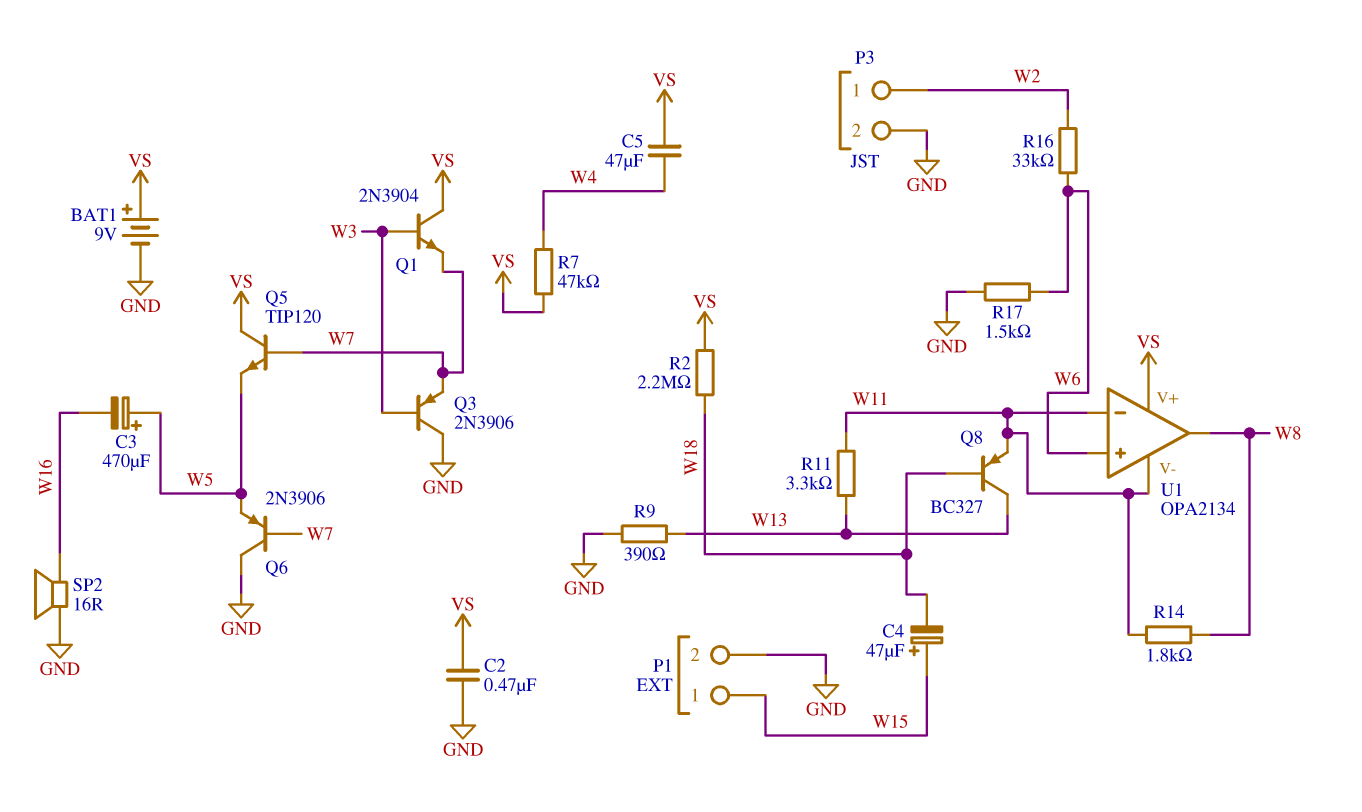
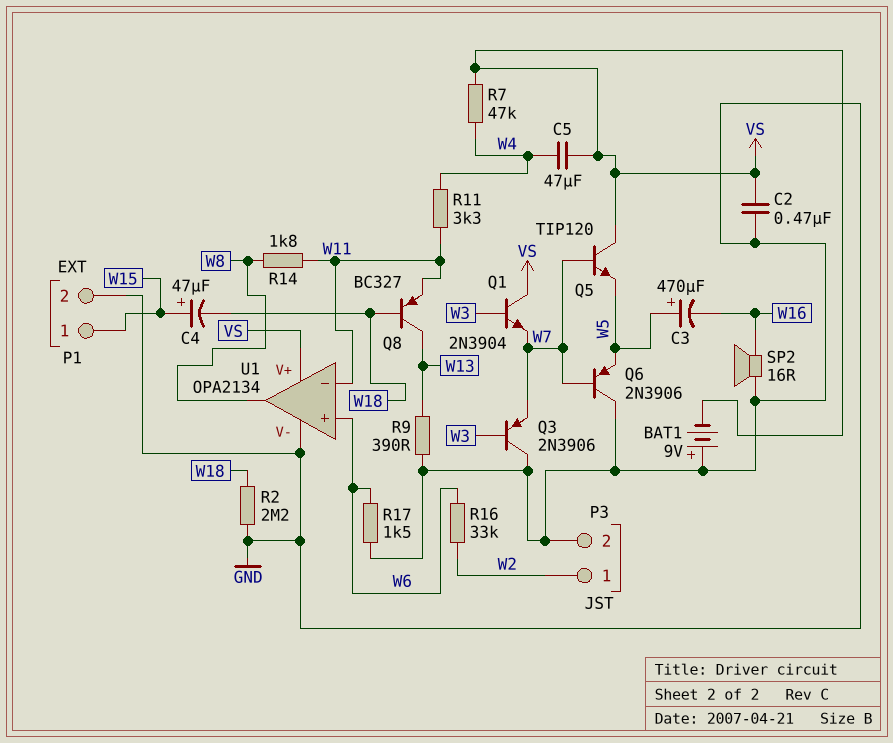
BAT1: 9V (plus VS, minus GND) -> 9V (plus GND, minus VS)
R2: 2.2M (VS, W18) -> 2.2M (GND, W18)
R11: 3.3k (W11, W13) -> 3.3k (W4, W11)
U1 pin V-: W11 -> GND

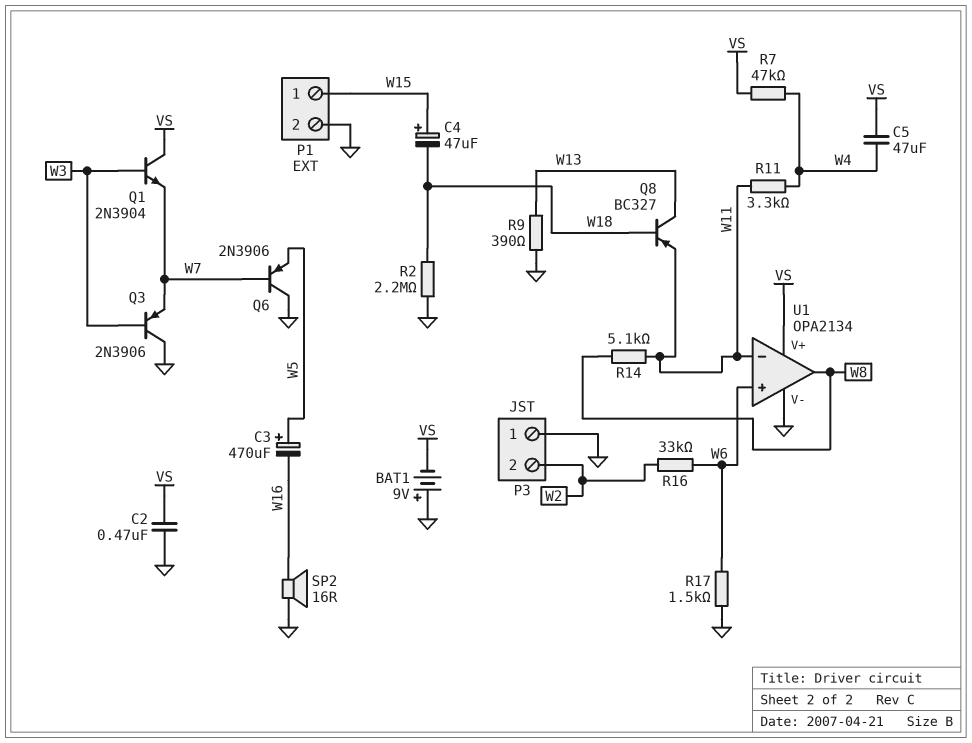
P3 pin 1: W2 -> GND
P3 pin 2: GND -> W2
Q5: NPN TIP120 (B W7, C VS, E W5) -> none
R14: 1.8k (W8, W11) -> 5.1k (W8, W11)

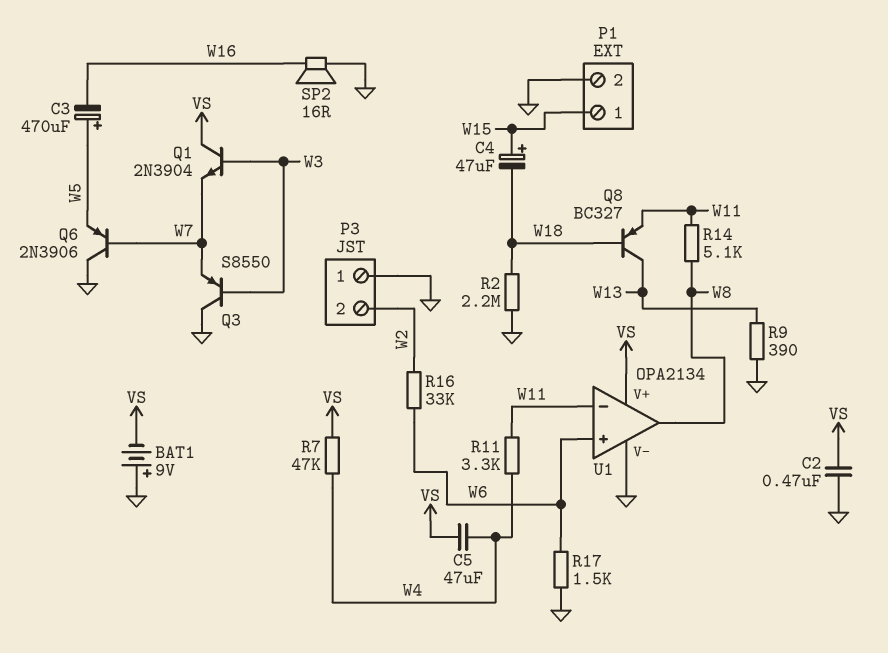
Q3: PNP 2N3906 (B W3, C GND, E W7) -> PNP S8550 (B W3, C GND, E W7)

